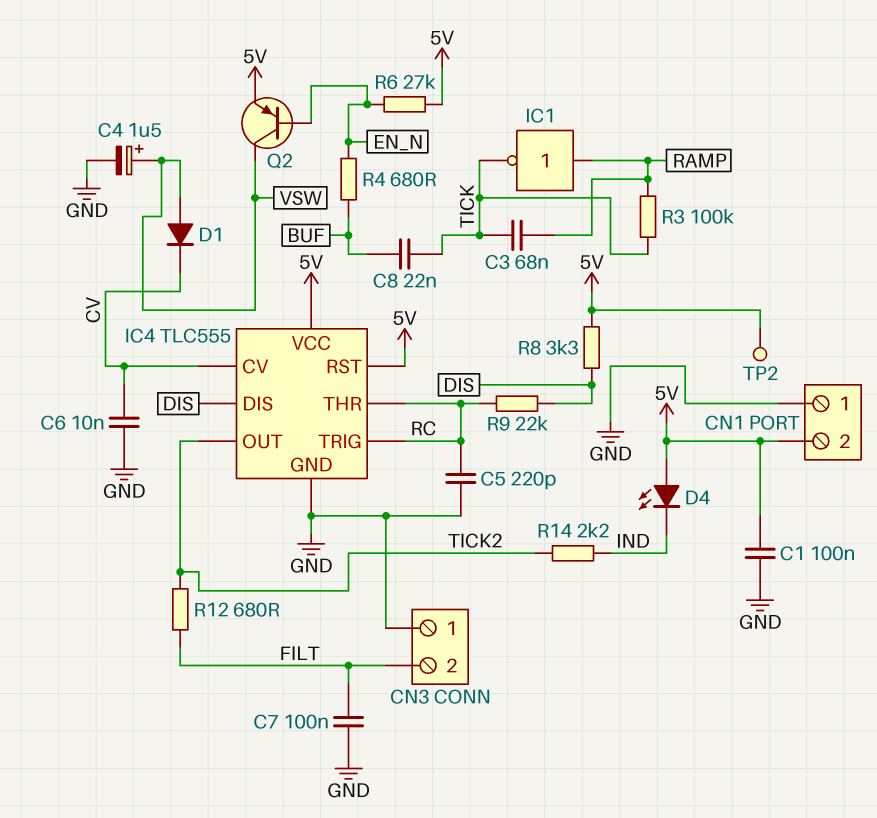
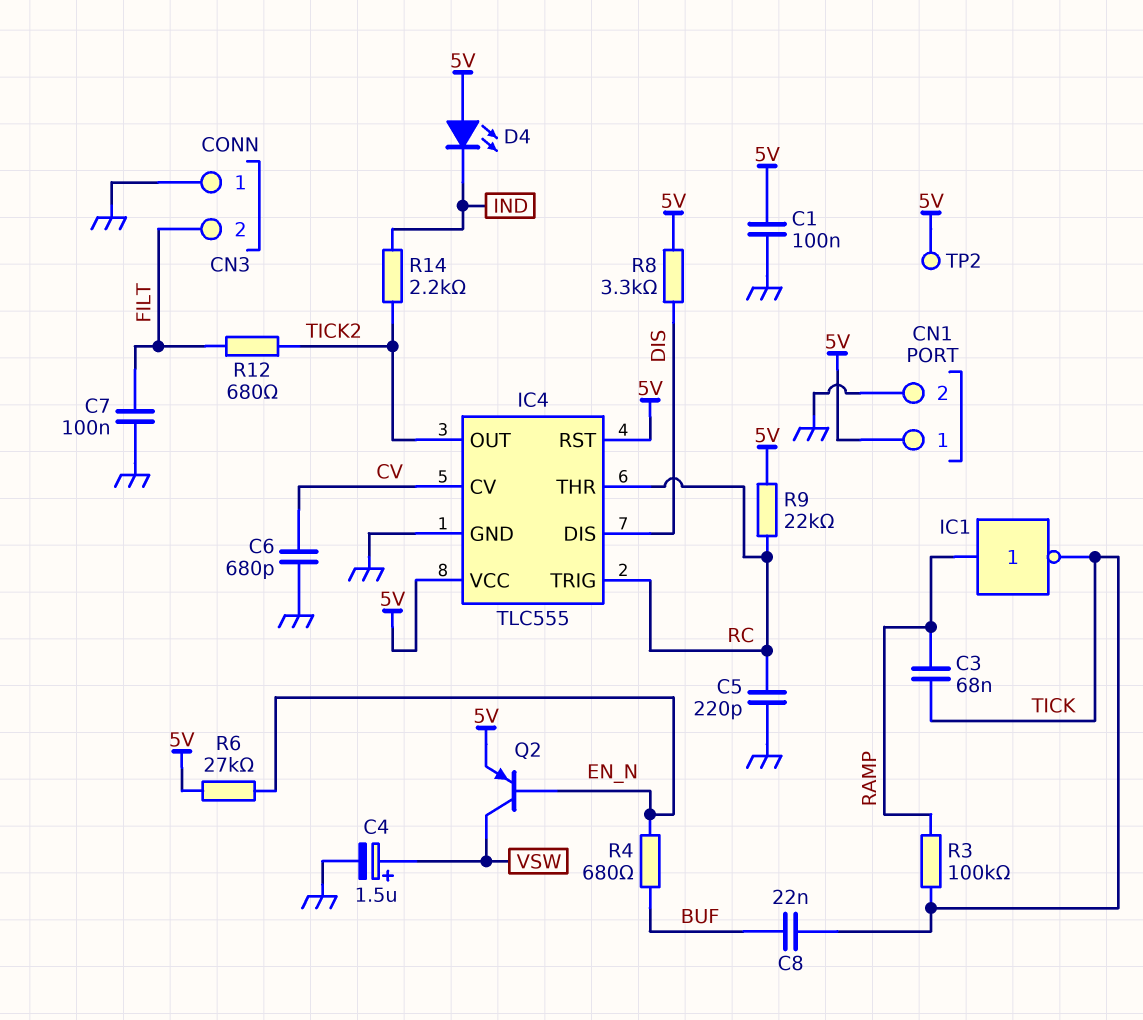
C6: 10nF (CV, GND) -> 680pF (CV, GND)
CN1 pin 1: GND -> 5V
CN1 pin 2: 5V -> GND
D1: diode (A VSW, K CV) -> none
R9: 22k (DIS, RC) -> 22k (5V, RC)

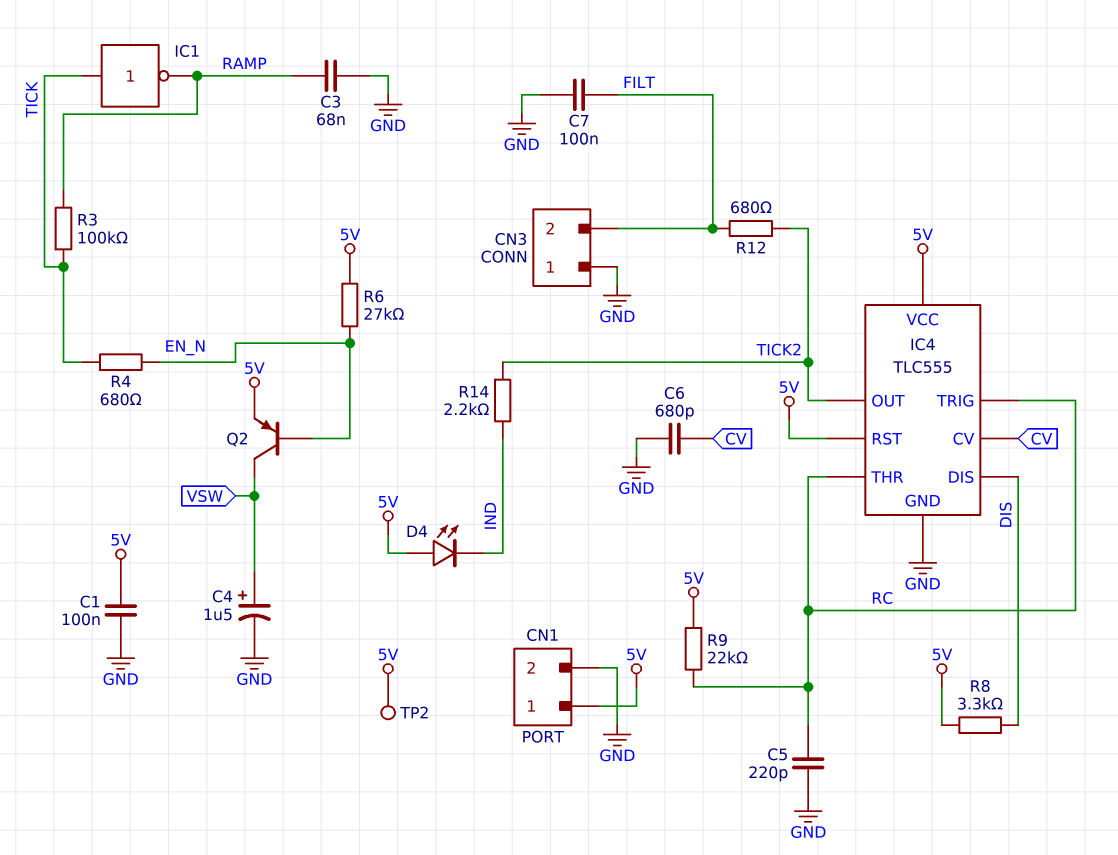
C3: 68nF (RAMP, TICK) -> 68nF (GND, RAMP)
C8: 22nF (BUF, TICK) -> none
IC1: NOT (in RAMP, out TICK) -> NOT (in TICK, out RAMP)
R4: 680 (BUF, EN_N) -> 680 (EN_N, TICK)

